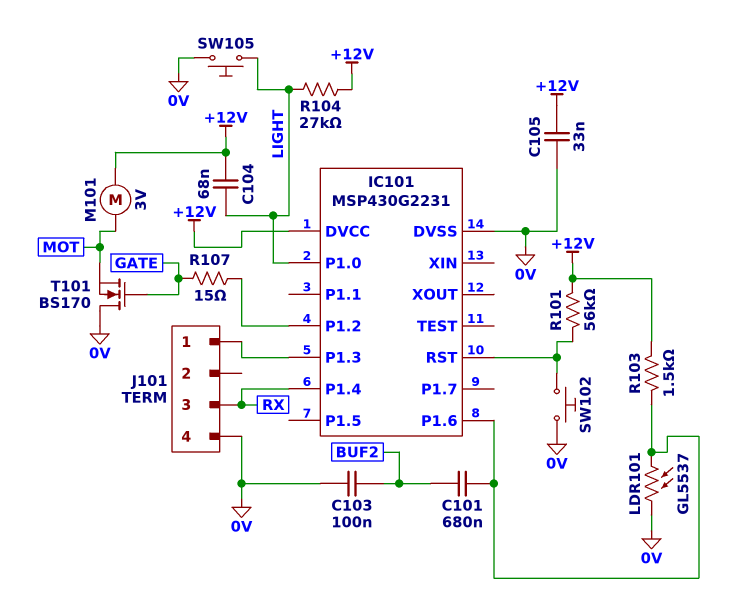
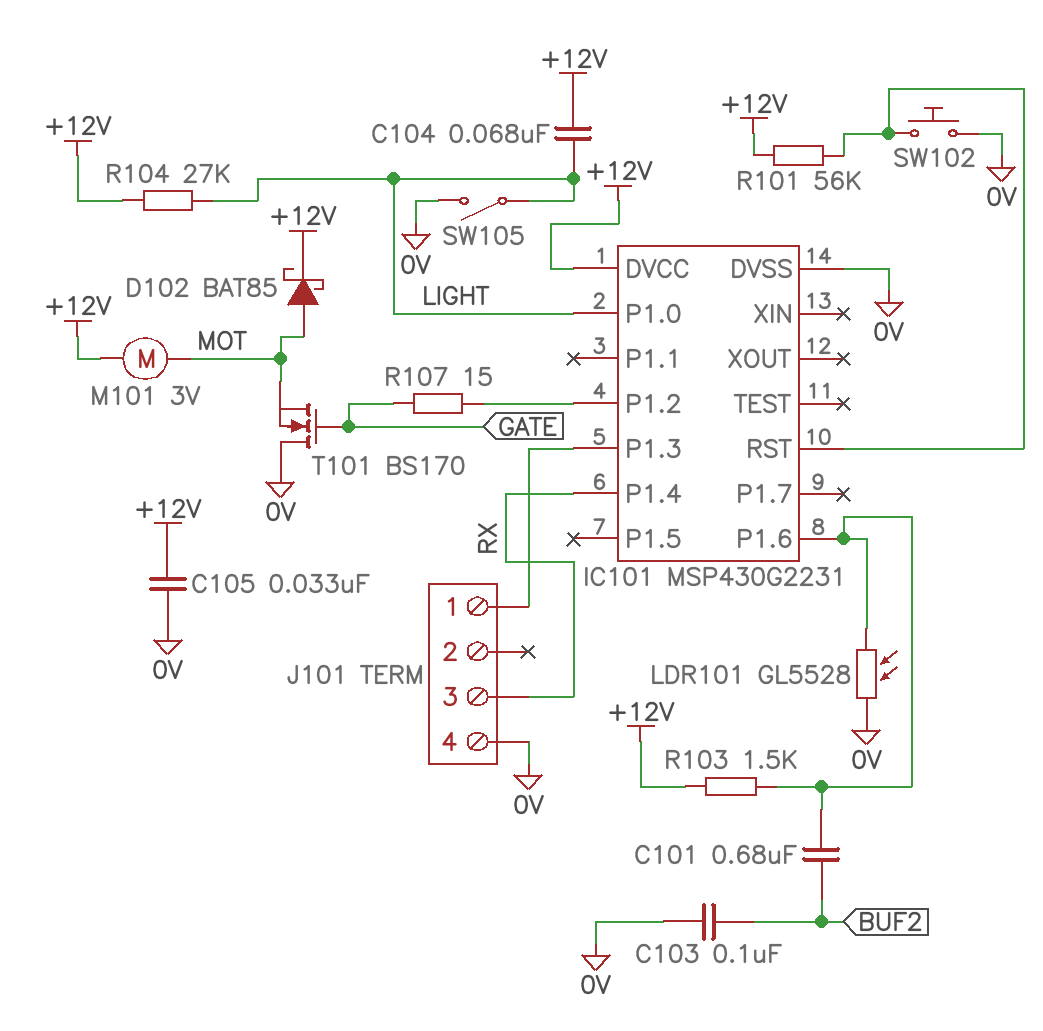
D102: none -> schottky BAT85 (A MOT, K +12V)
LDR101: GL5537 (0V, IC101/P1.6) -> GL5528 (0V, IC101/P1.6)
SW105: button (0V, LIGHT) -> switch (0V, LIGHT)

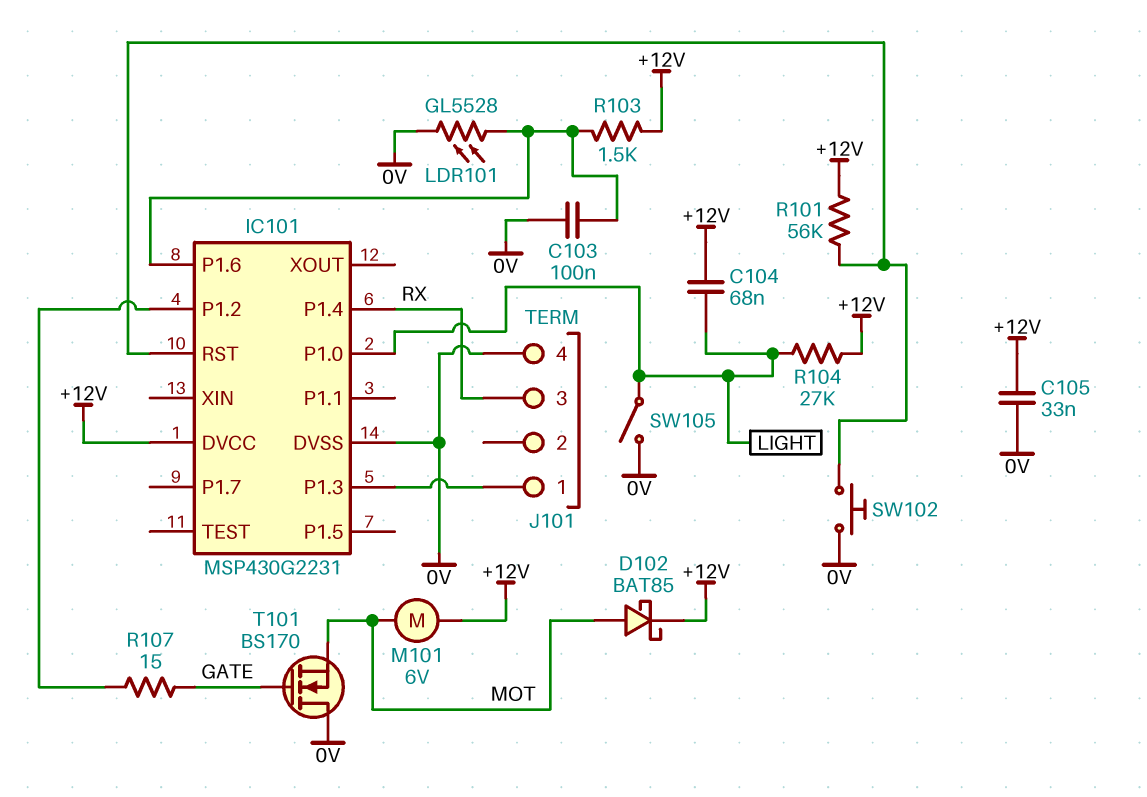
C101: 680nF (BUF2, IC101/P1.6) -> none
C103: 100nF (0V, BUF2) -> 100nF (0V, IC101/P1.6)
M101: motor 3V (+12V, MOT) -> motor 6V (+12V, MOT)

